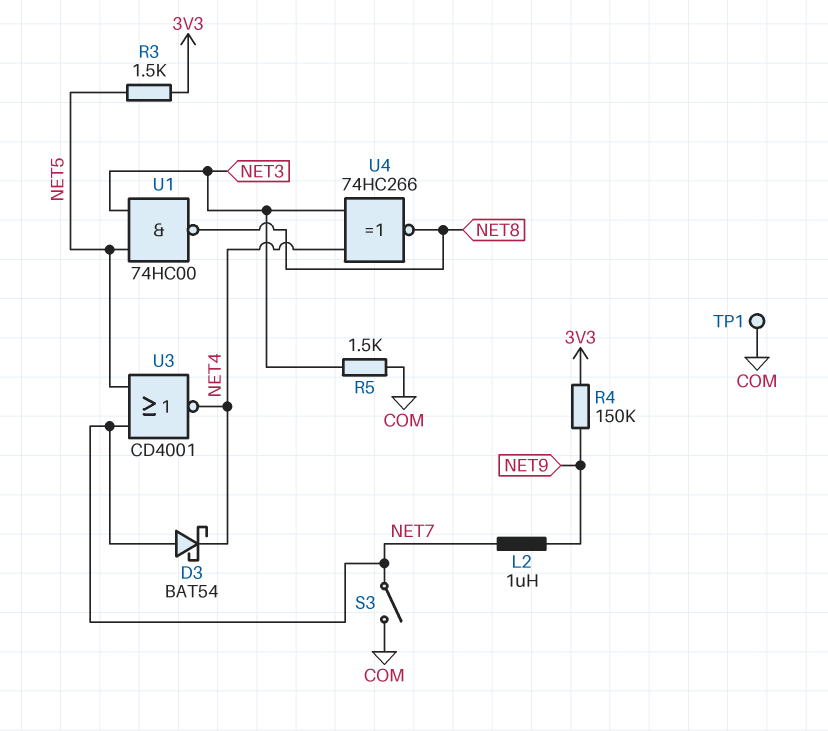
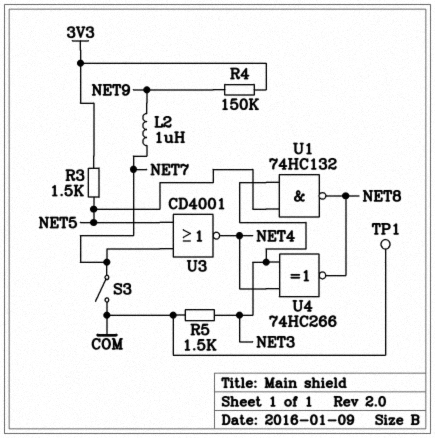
D3: schottky BAT54 (A NET7, K NET4) -> none
U1: NAND 74HC00 (in NET3, in NET5, out NET8) -> NAND 74HC132 (in NET3, in NET5, out NET8)

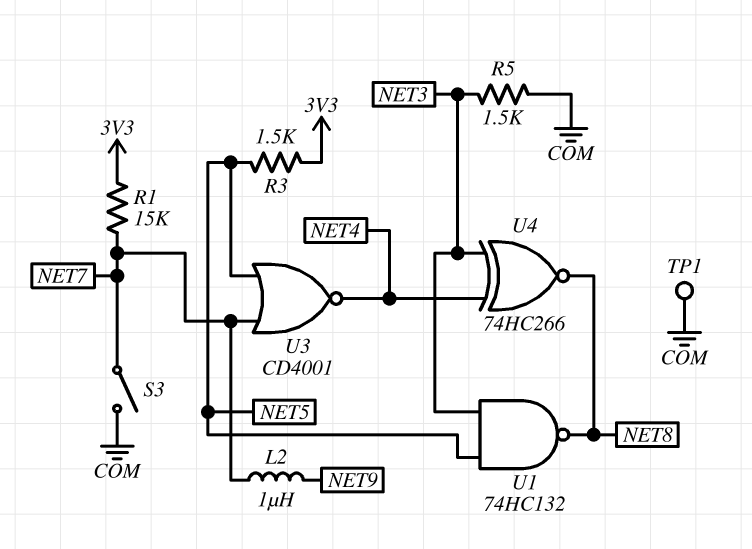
R1: none -> 15k (3V3, NET7)
R4: 150k (3V3, NET9) -> none

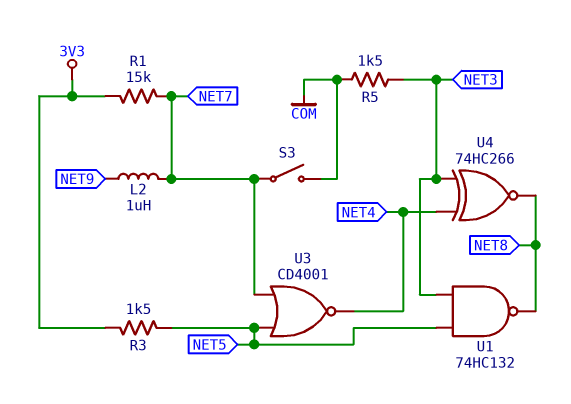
TP1: test point (COM) -> none

